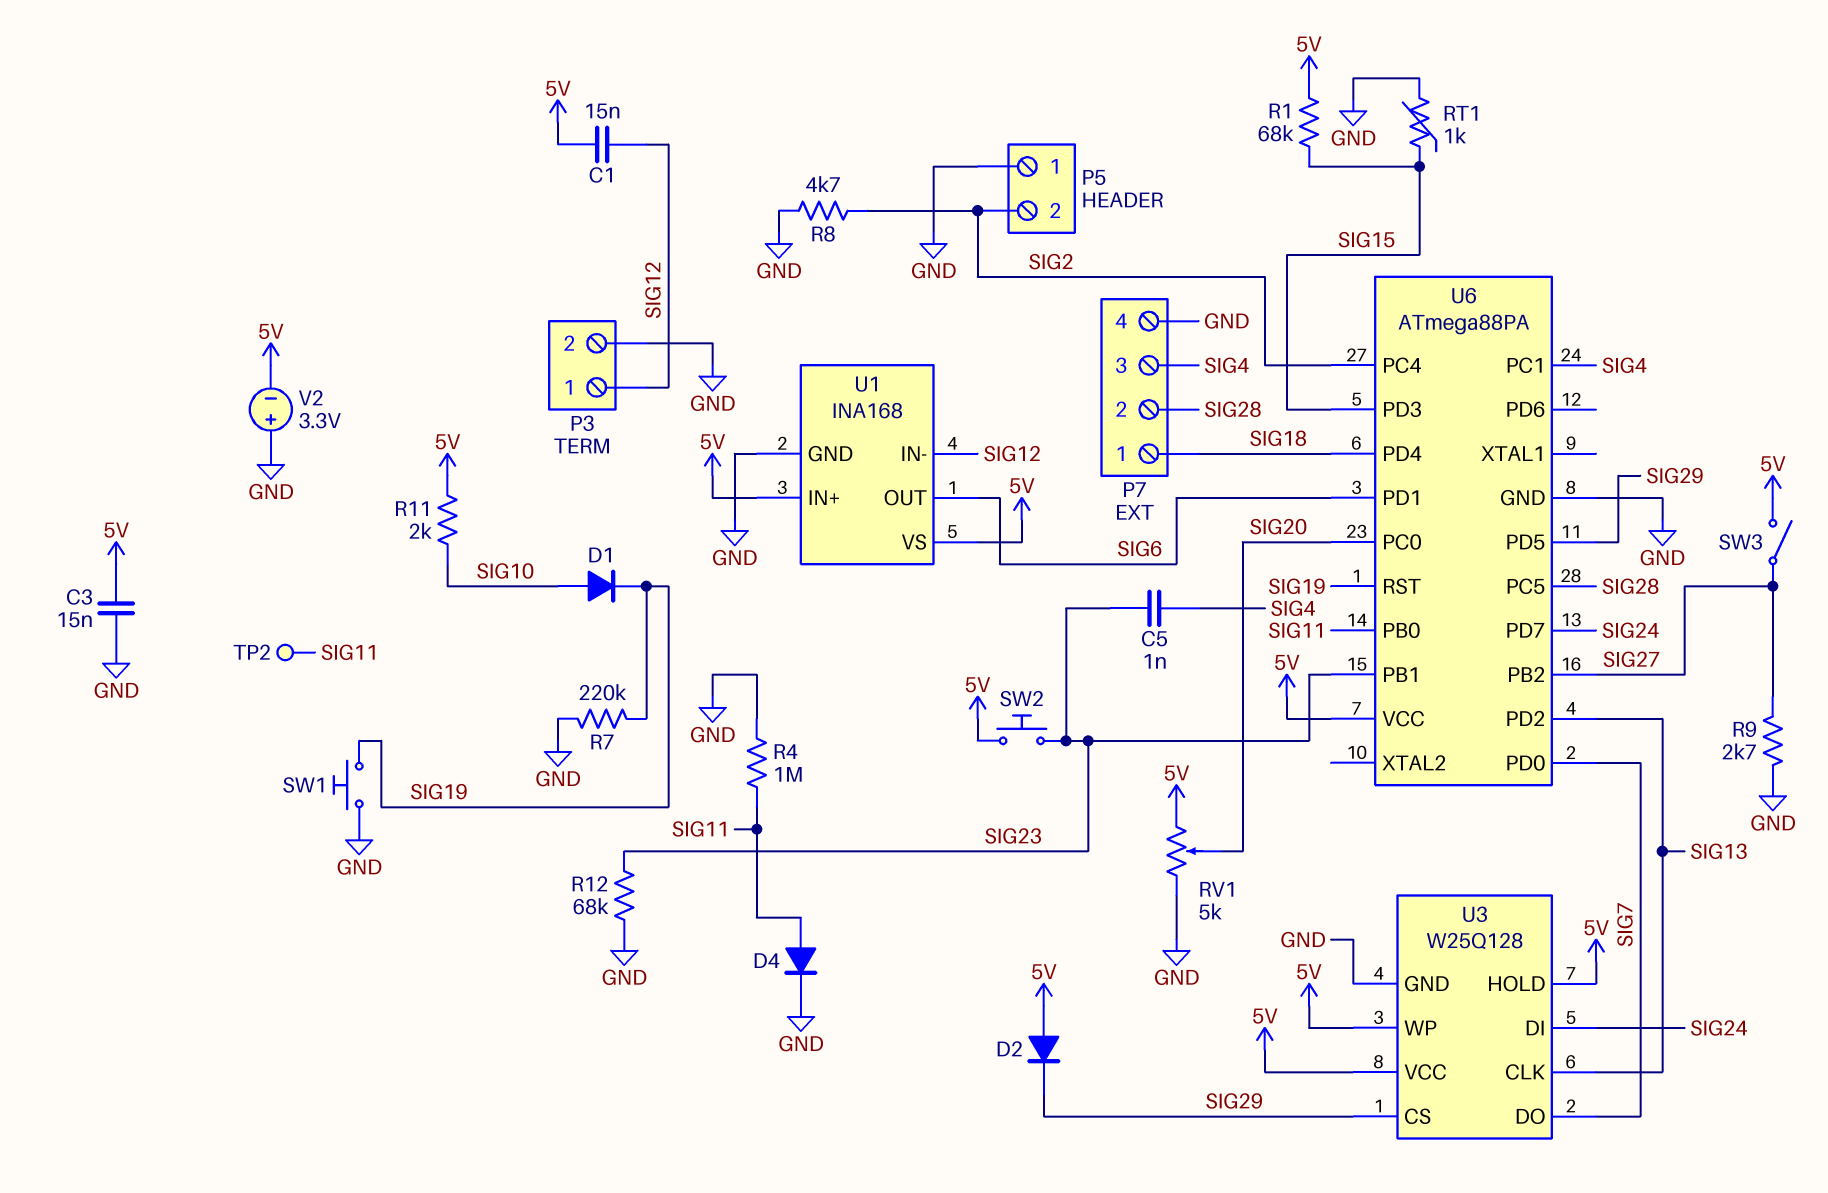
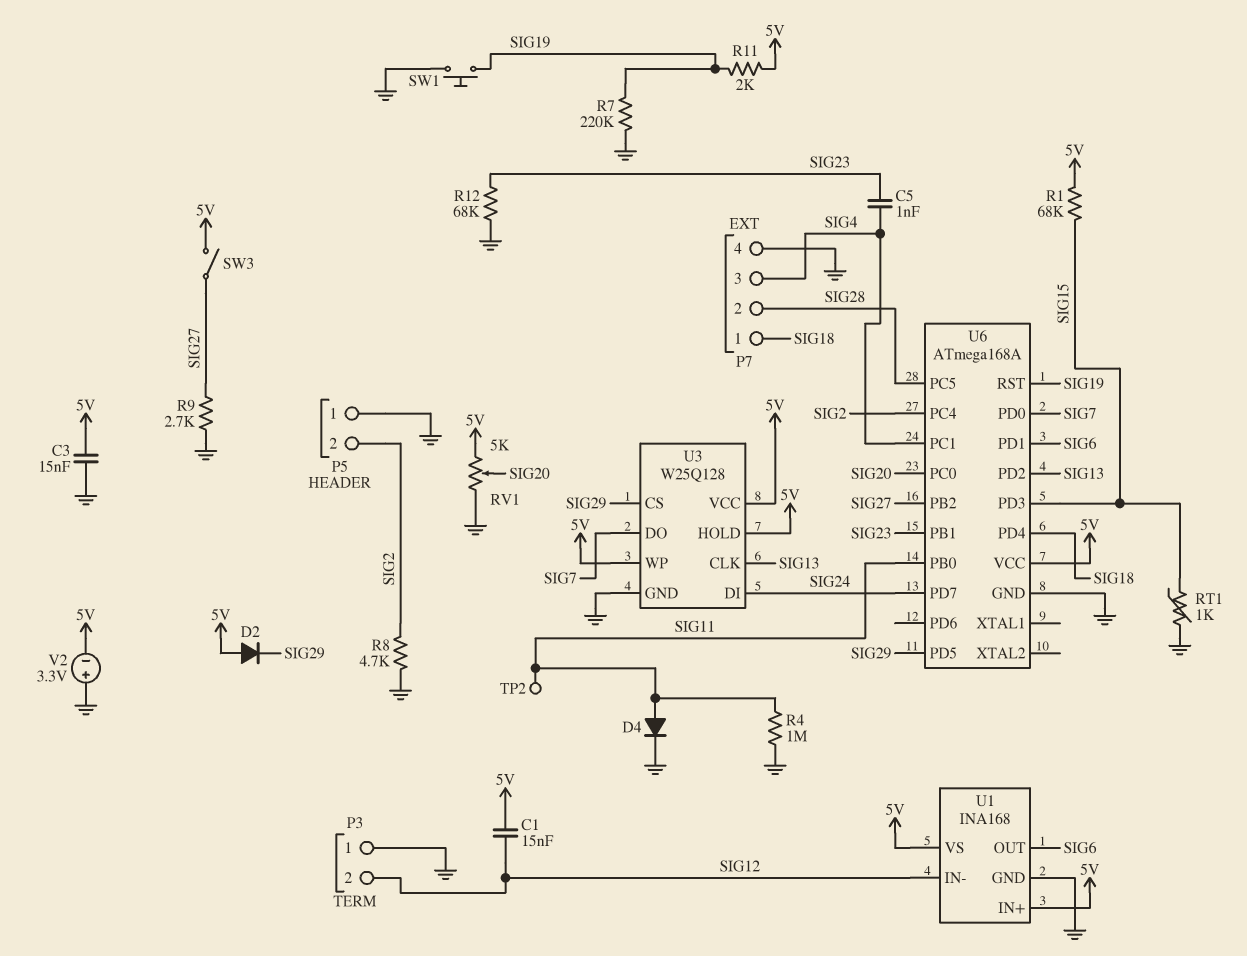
D1: diode (A SIG10, K SIG19) -> none
P3 pin 1: SIG12 -> GND
P3 pin 2: GND -> SIG12
R11: 2k (5V, SIG10) -> 2k (5V, SIG19)
SW2: button (5V, SIG23) -> none
U6: ATmega88PA -> ATmega168A

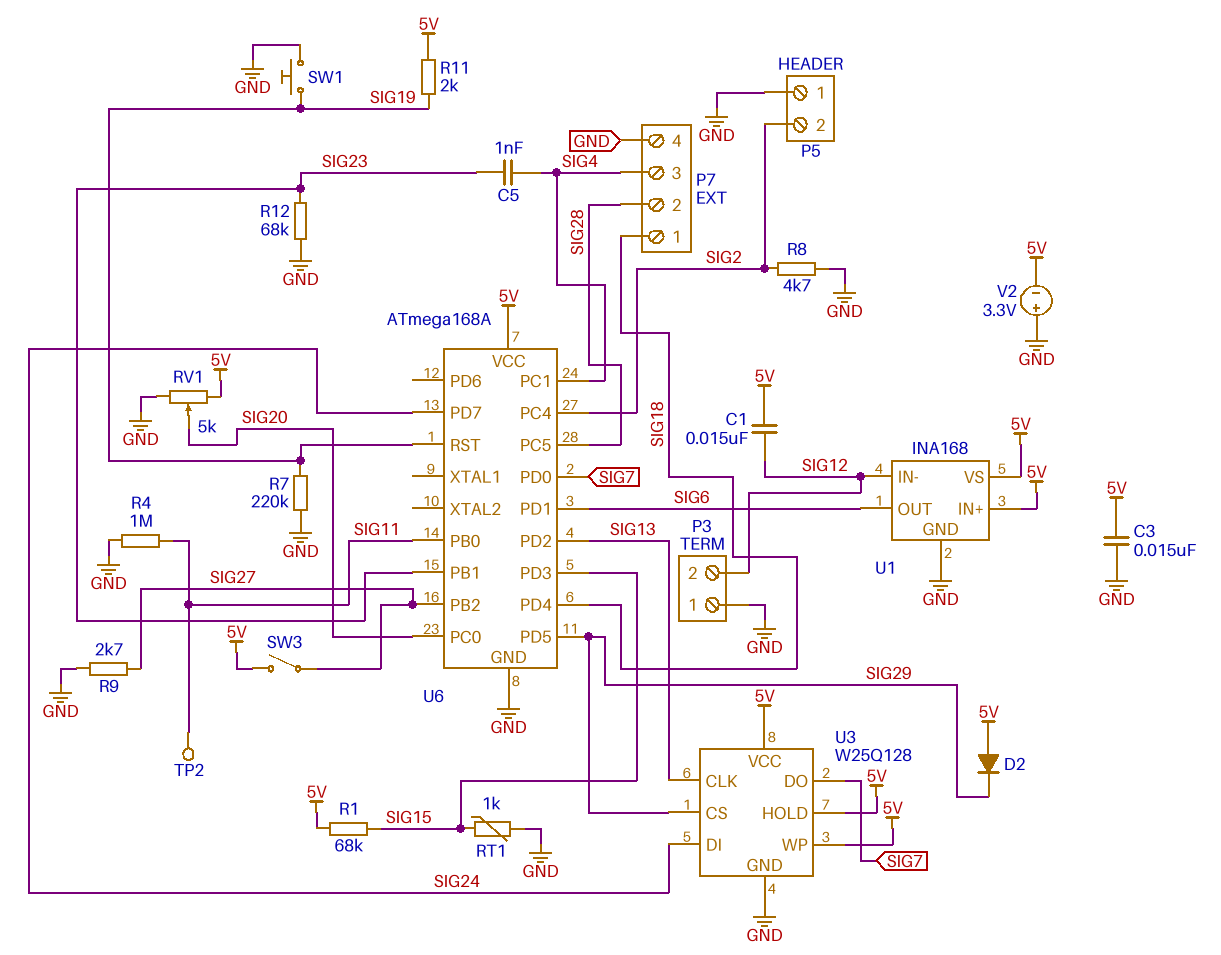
D4: diode (A SIG11, K GND) -> none

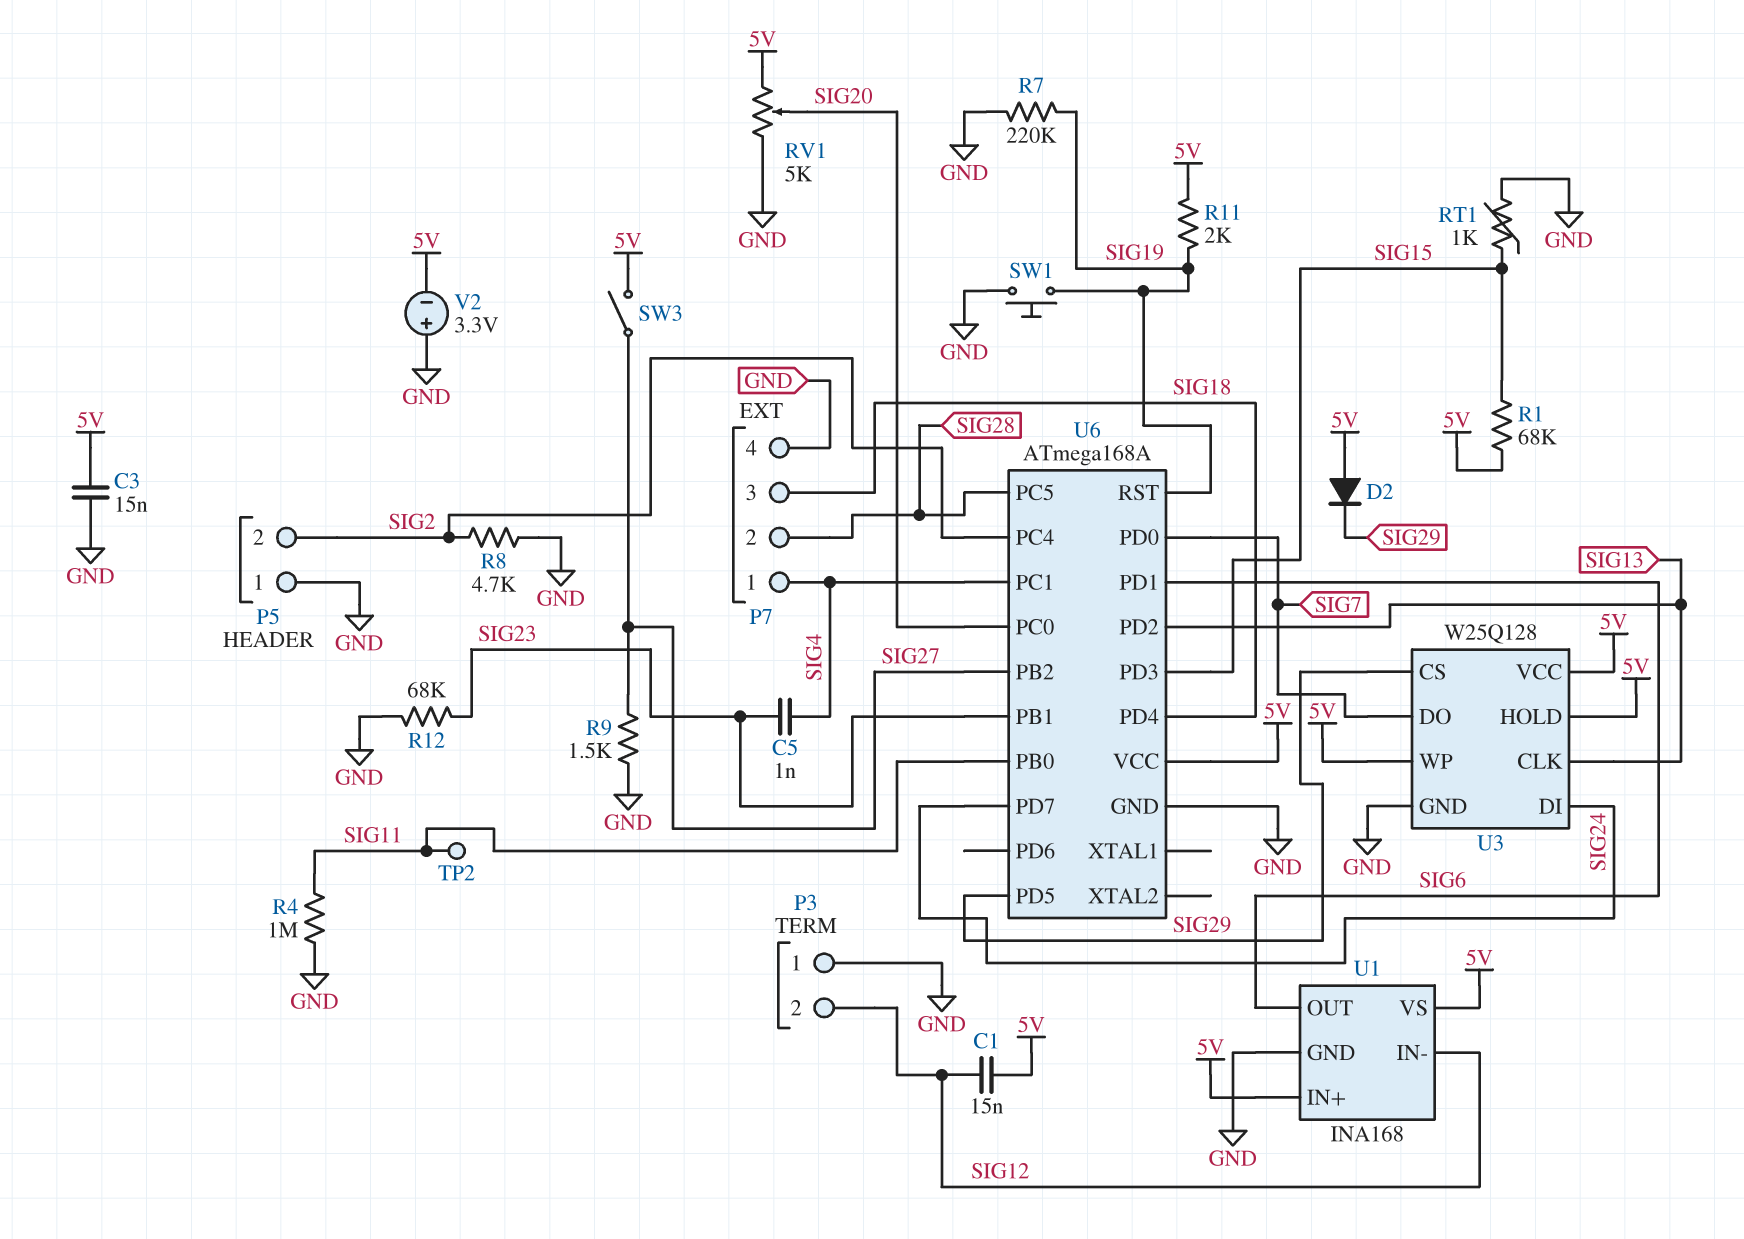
P7 pin 1: SIG18 -> SIG4
P7 pin 3: SIG4 -> SIG18
R9: 2.7k (GND, SIG27) -> 1.5k (GND, SIG27)

